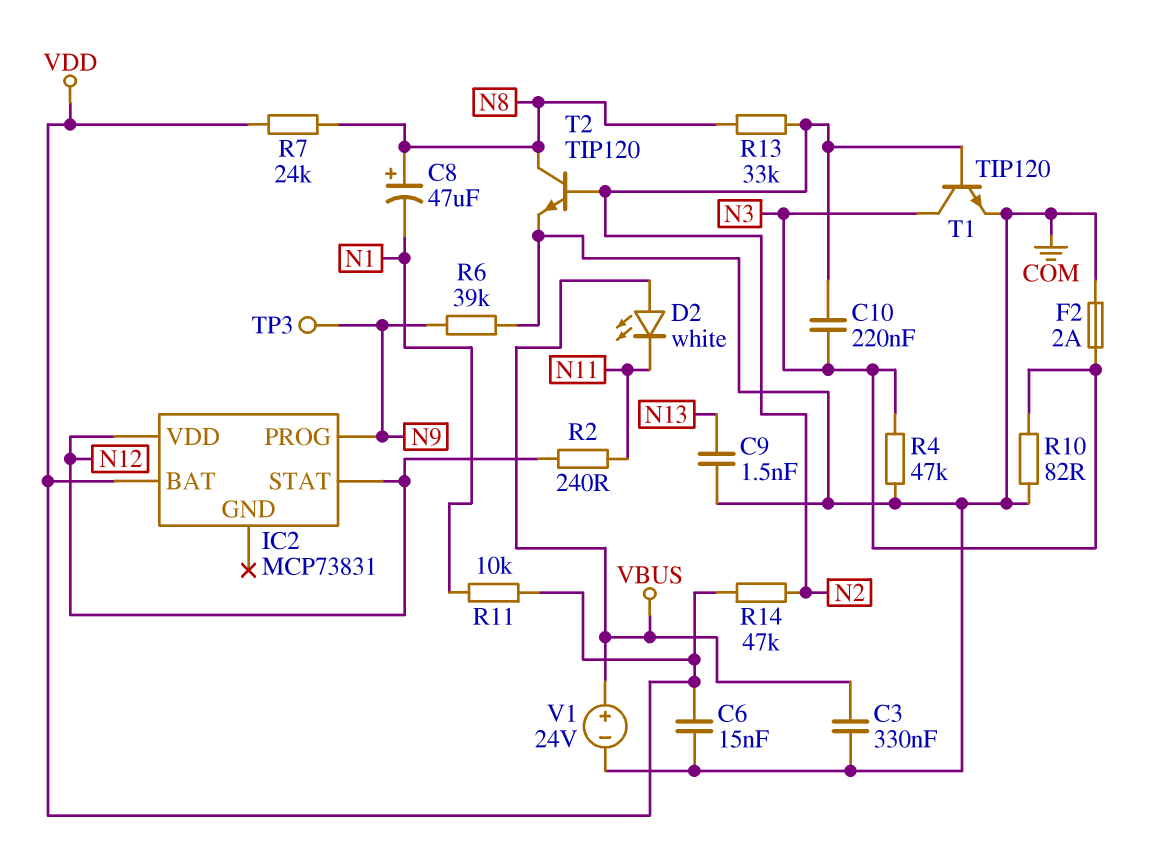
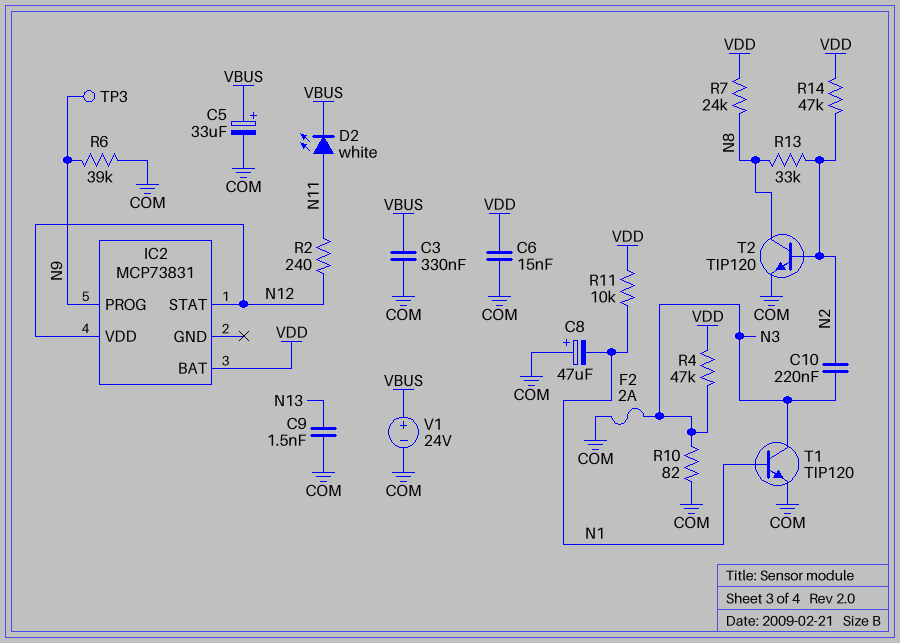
C5: none -> 33uF (plus VBUS, minus COM)
C8: 47uF (plus N8, minus N1) -> 47uF (plus COM, minus N1)
D2: LED white (A VBUS, K N11) -> LED white (A N11, K VBUS)
R4: 47k (COM, N3) -> 47k (N3, VDD)
T1: NPN TIP120 (B N2, C N3, E COM) -> NPN TIP120 (B N1, C N3, E COM)

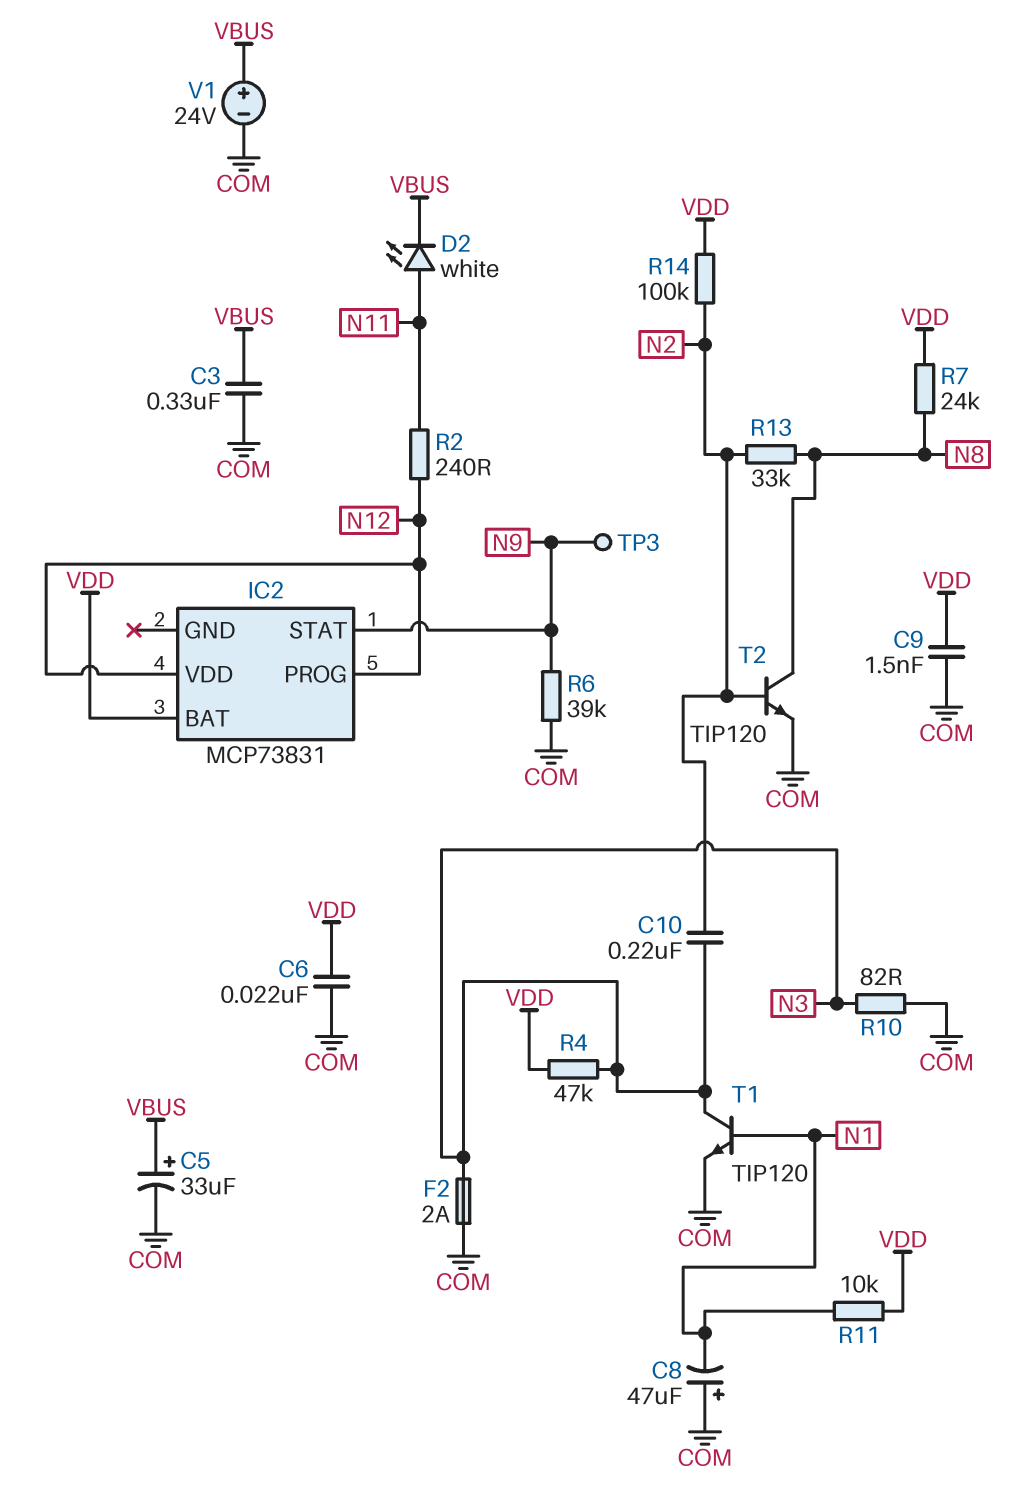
C6: 15nF (COM, VDD) -> 22nF (COM, VDD)
C9: 1.5nF (COM, N13) -> 1.5nF (COM, VDD)
IC2 pin PROG: N9 -> N12
IC2 pin STAT: N12 -> N9
R14: 47k (N2, VDD) -> 100k (N2, VDD)

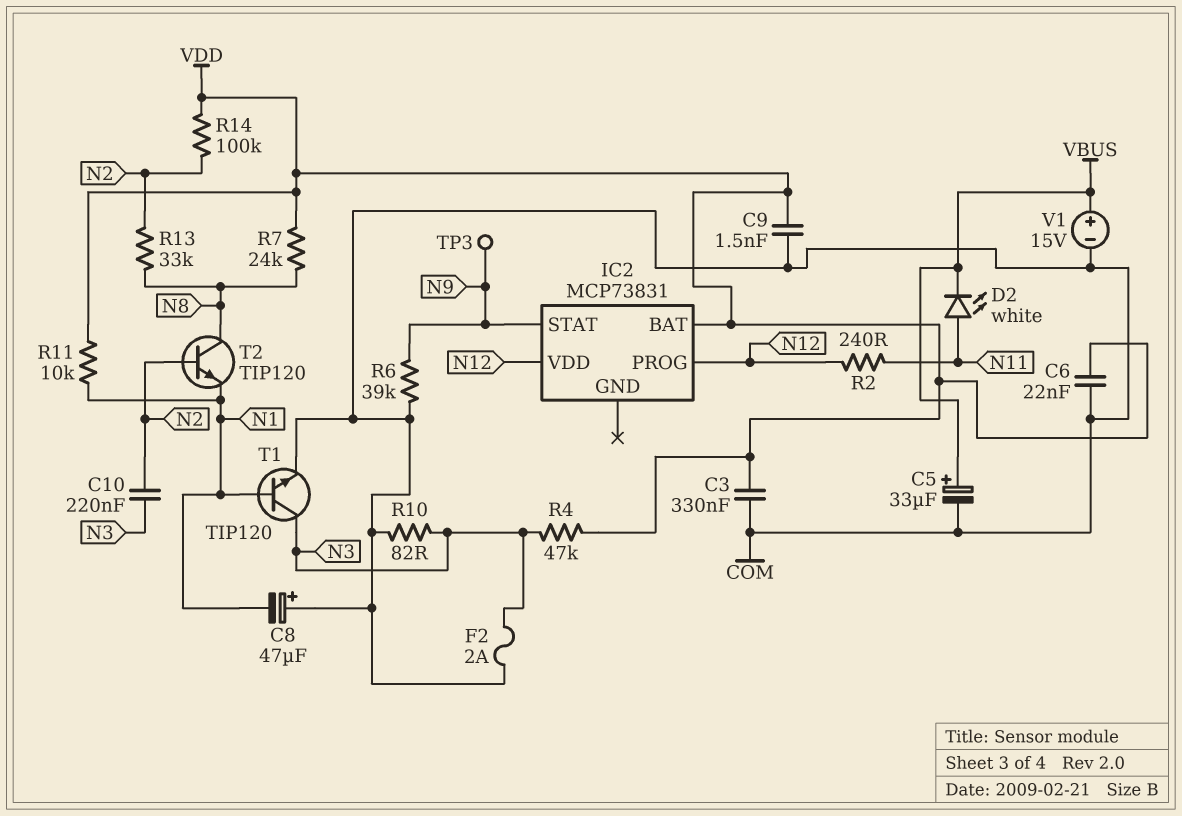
C3: 330nF (COM, VBUS) -> 330nF (COM, VDD)
T2: NPN TIP120 (B N2, C N8, E COM) -> NPN TIP120 (B N2, C N8, E N1)
V1: 24V (plus VBUS, minus COM) -> 15V (plus VBUS, minus COM)

